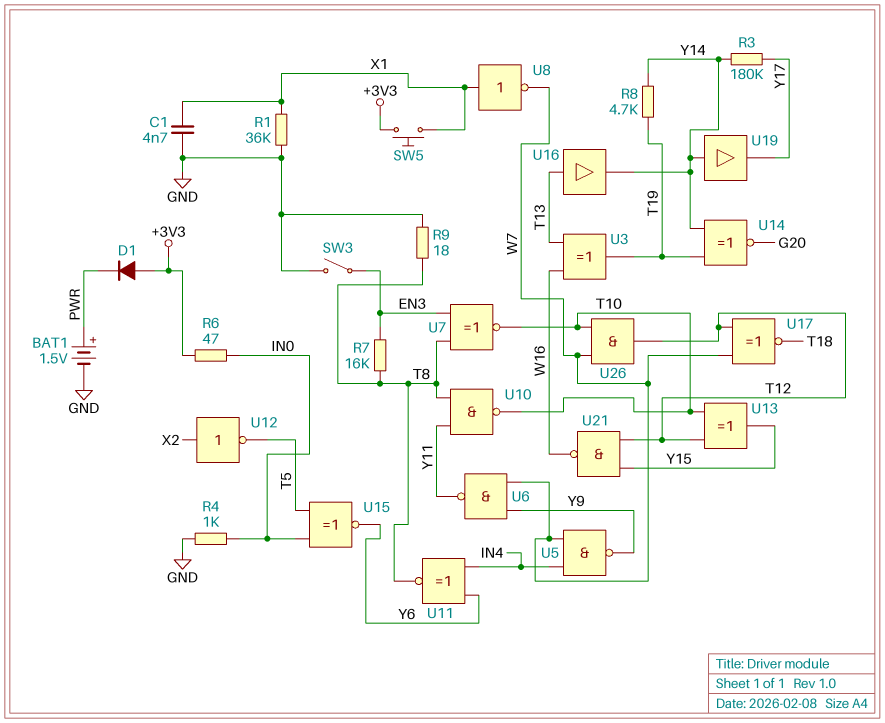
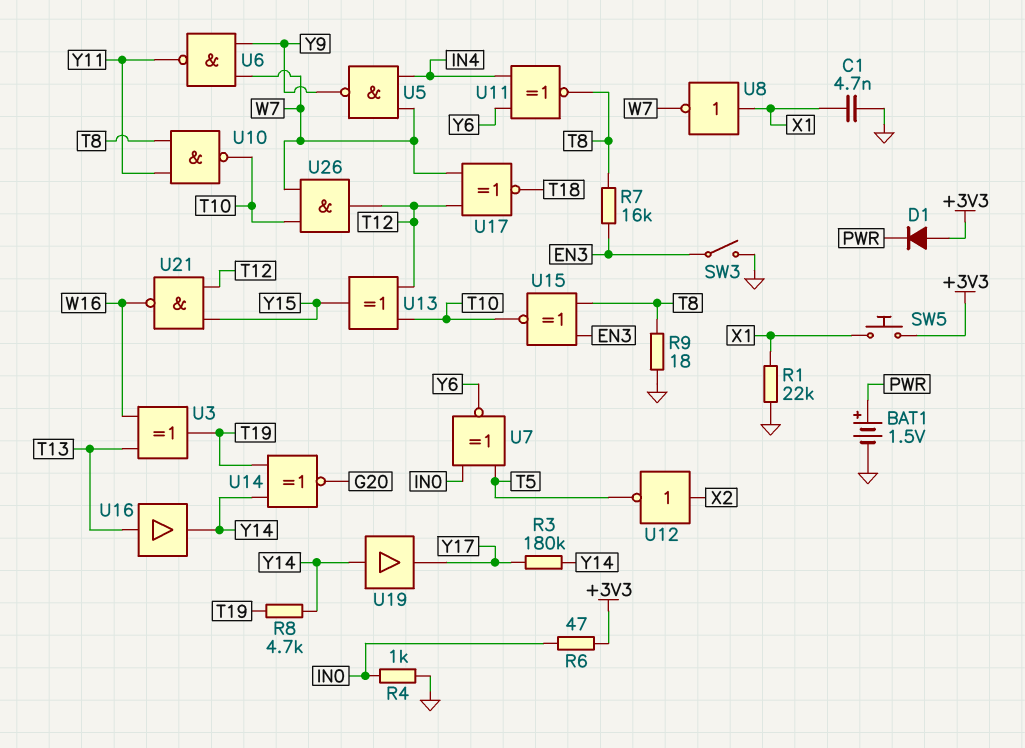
R1: 36k (GND, X1) -> 22k (GND, X1)
U7: XNOR (in EN3, in T8, out T10) -> XNOR (in IN0, in T5, out Y6)
U15: XNOR (in IN0, in T5, out Y6) -> XNOR (in EN3, in T8, out T10)

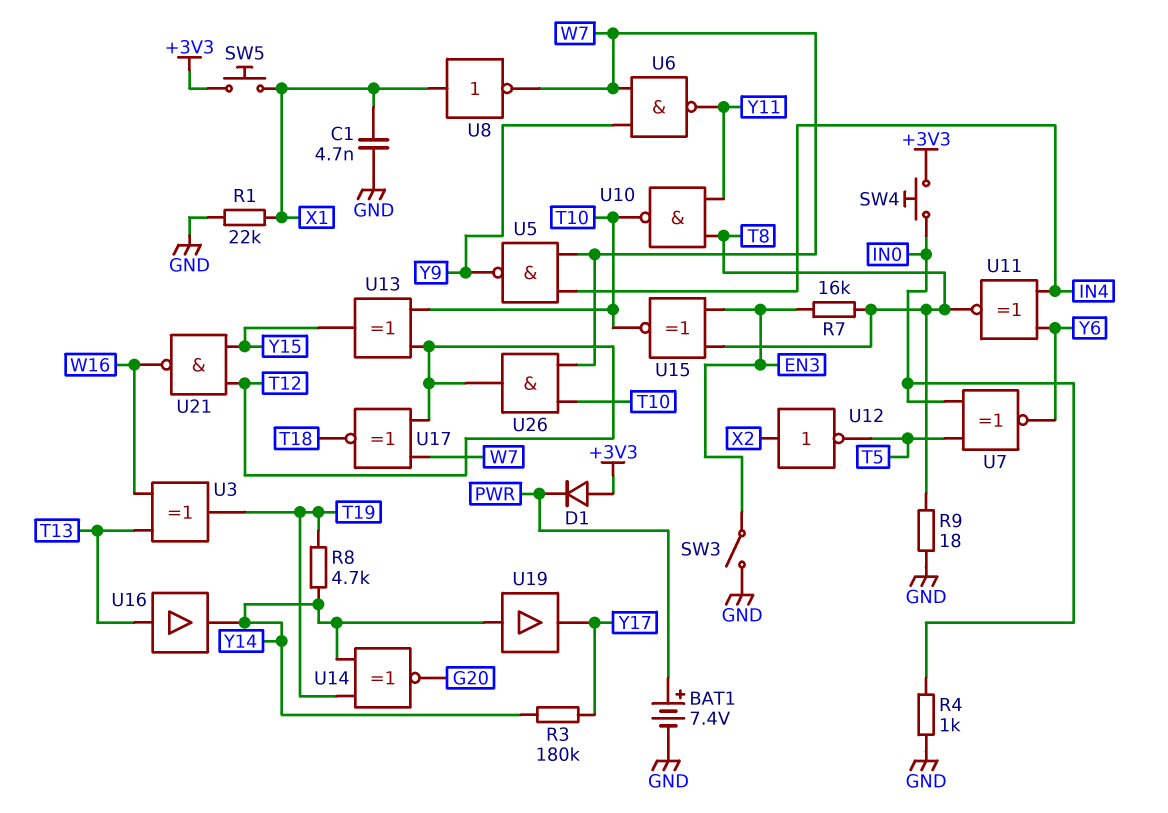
BAT1: 1.5V (plus PWR, minus GND) -> 7.4V (plus PWR, minus GND)
R6: 47 (+3V3, IN0) -> none
SW4: none -> button (+3V3, IN0)

